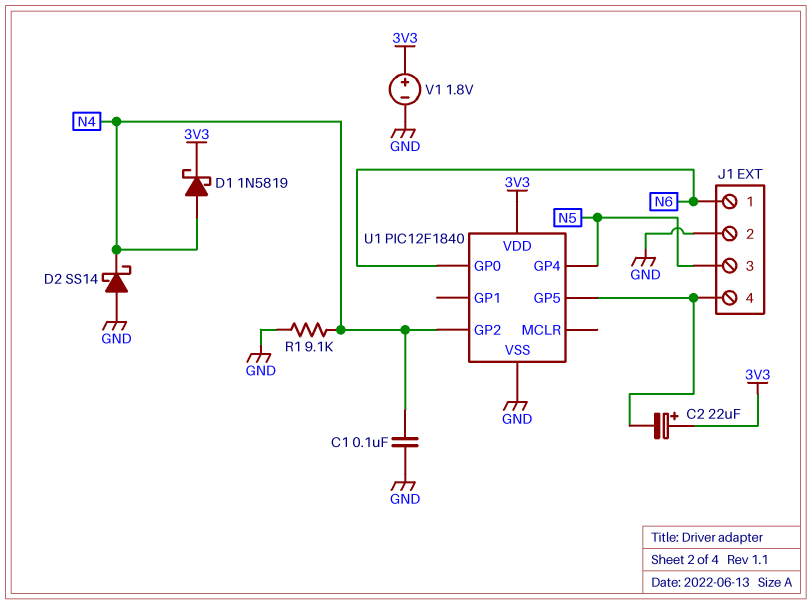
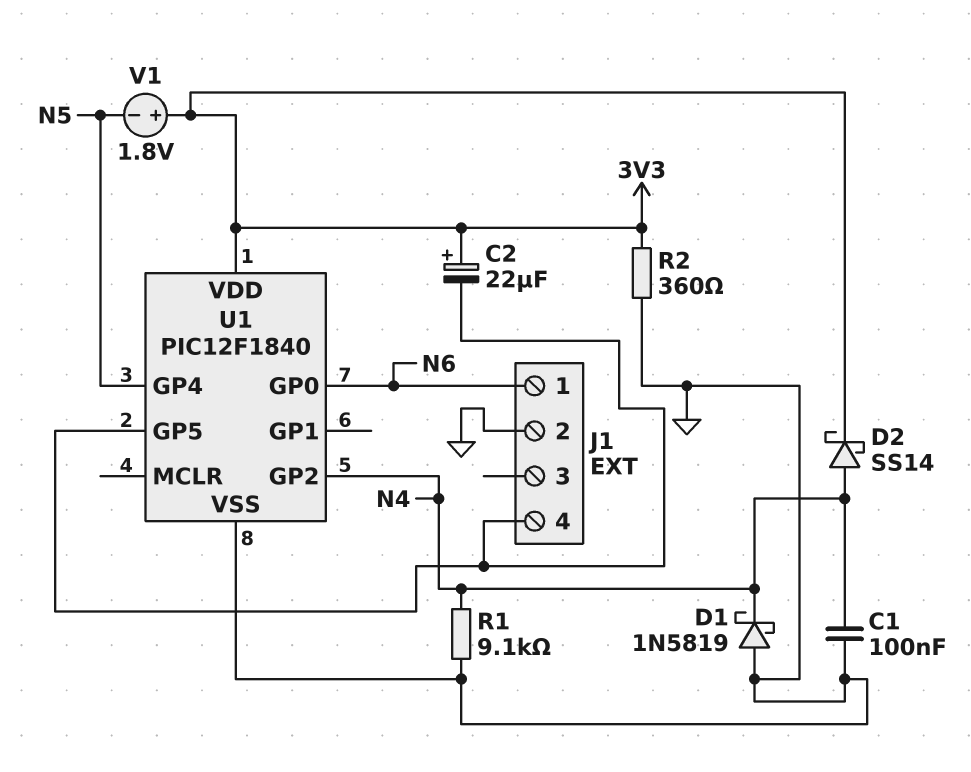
D1: schottky 1N5819 (A N4, K 3V3) -> schottky 1N5819 (A GND, K N4)
D2: schottky SS14 (A GND, K N4) -> schottky SS14 (A N4, K 3V3)
J1 pin 3: N5 -> none
R2: none -> 360 (3V3, GND)
V1: 1.8V (plus 3V3, minus GND) -> 1.8V (plus 3V3, minus N5)

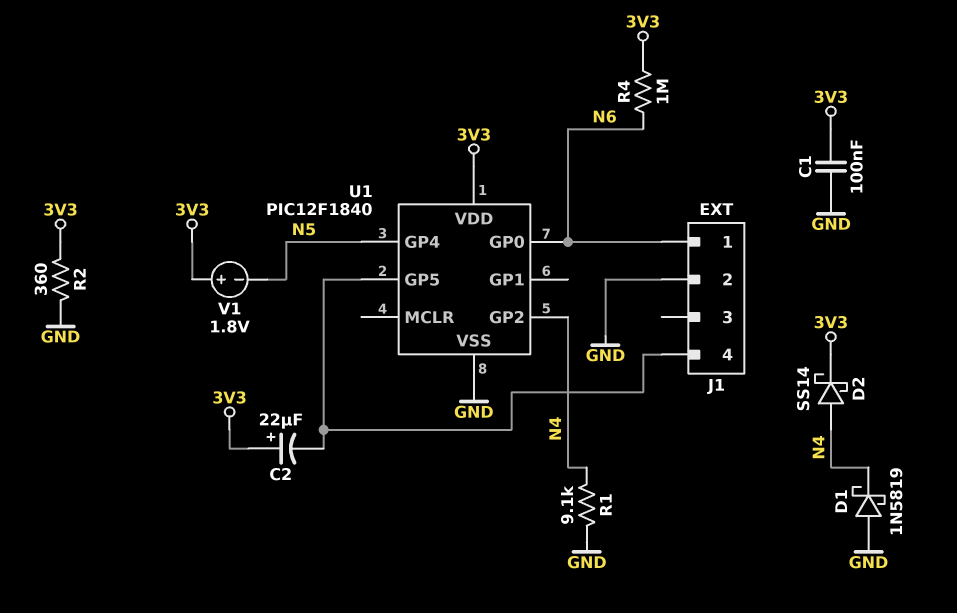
C1: 100nF (GND, N4) -> 100nF (3V3, GND)
R4: none -> 1M (3V3, N6)

